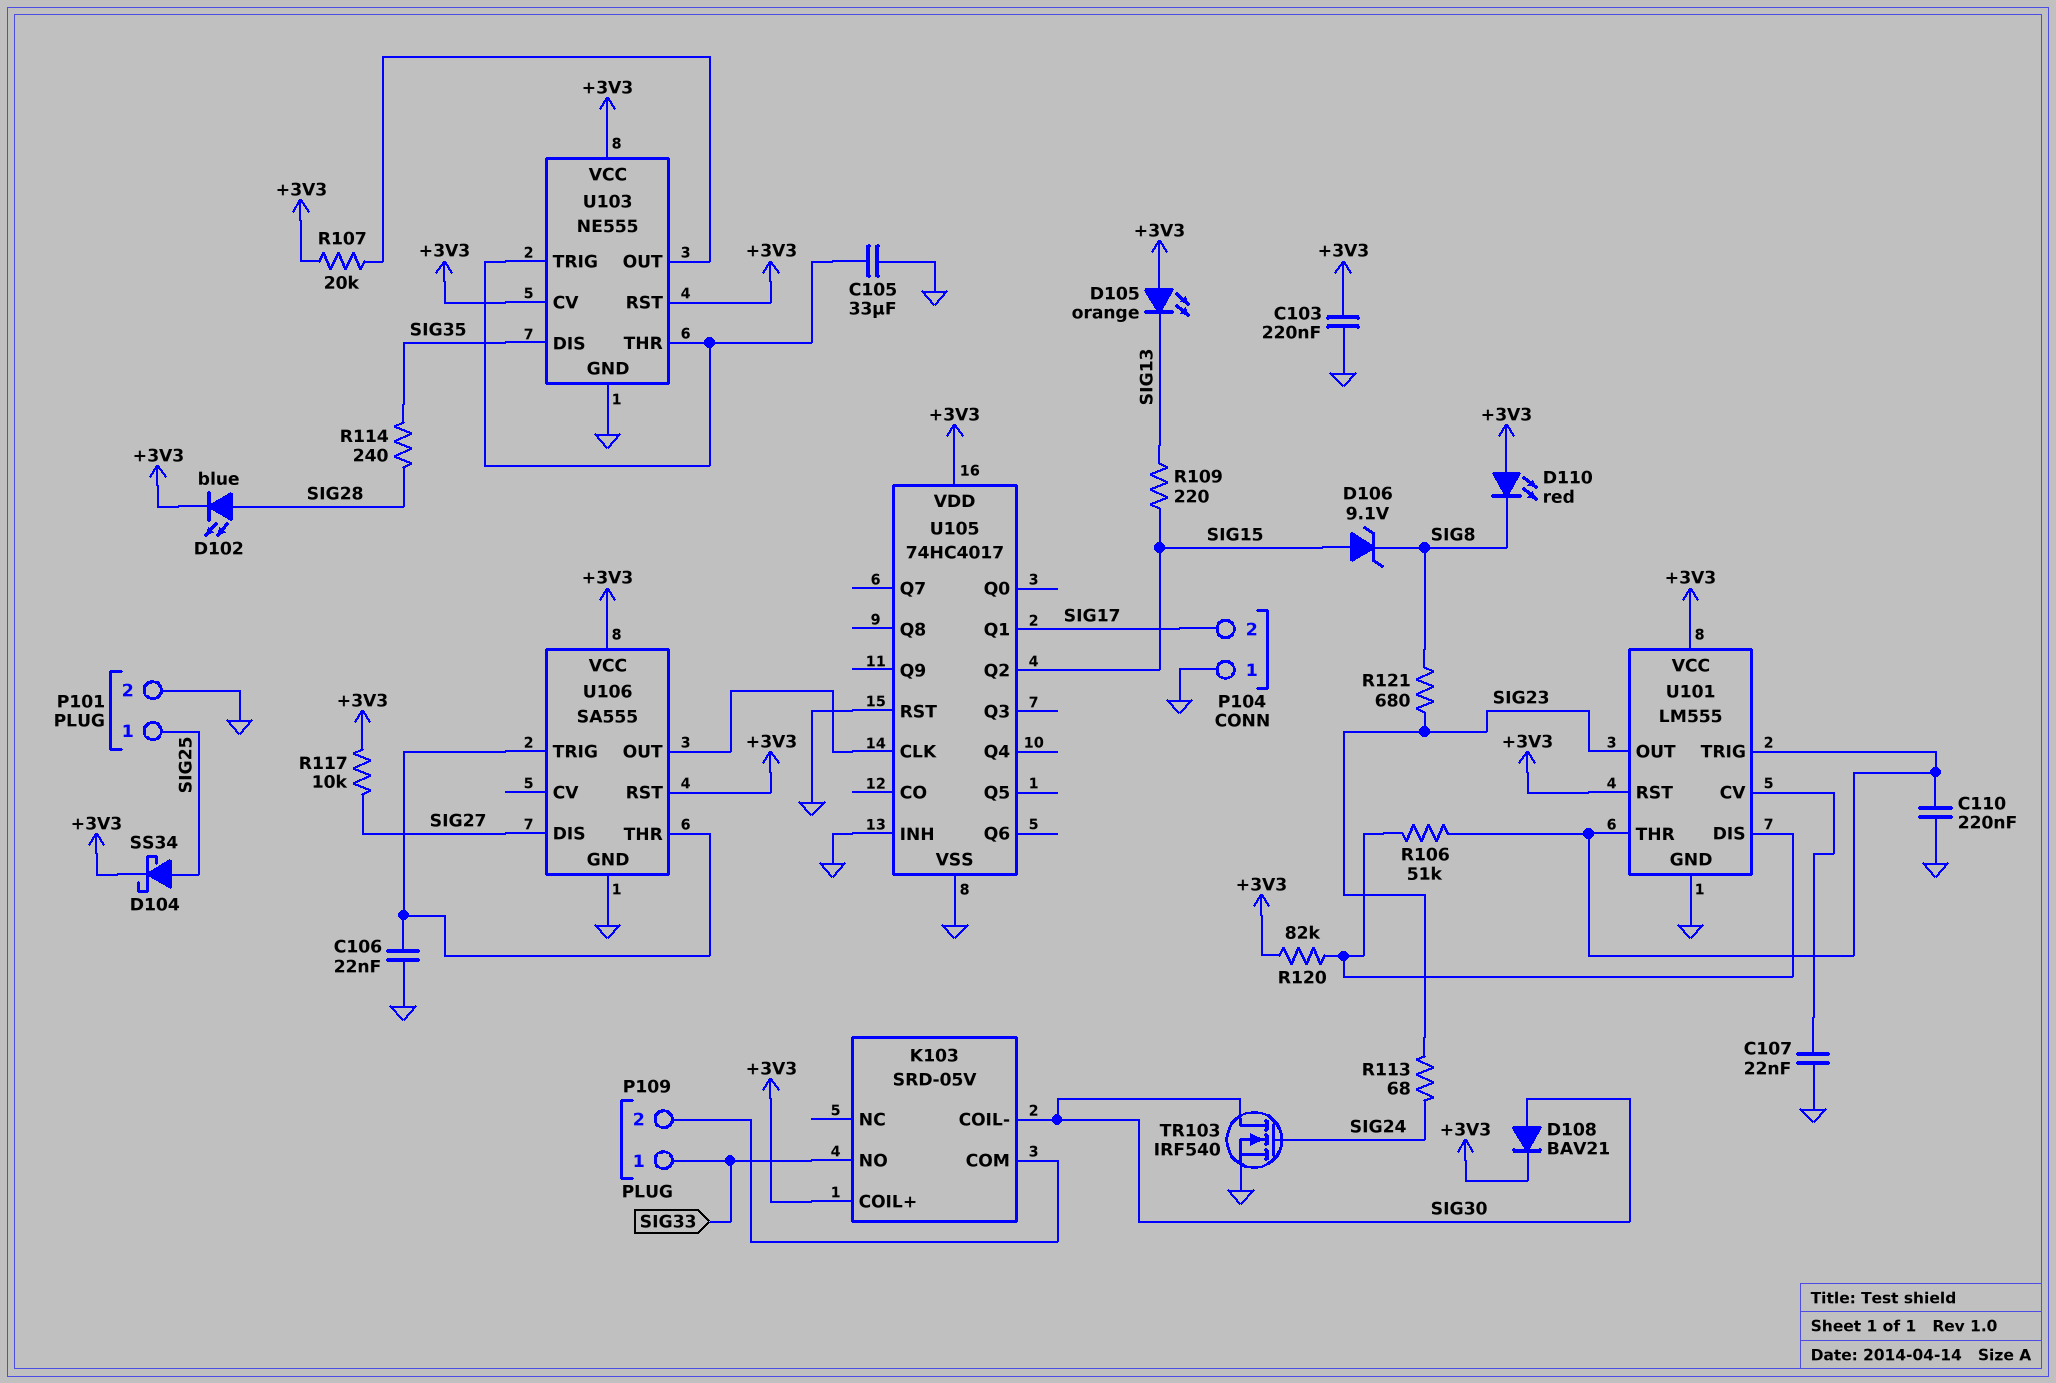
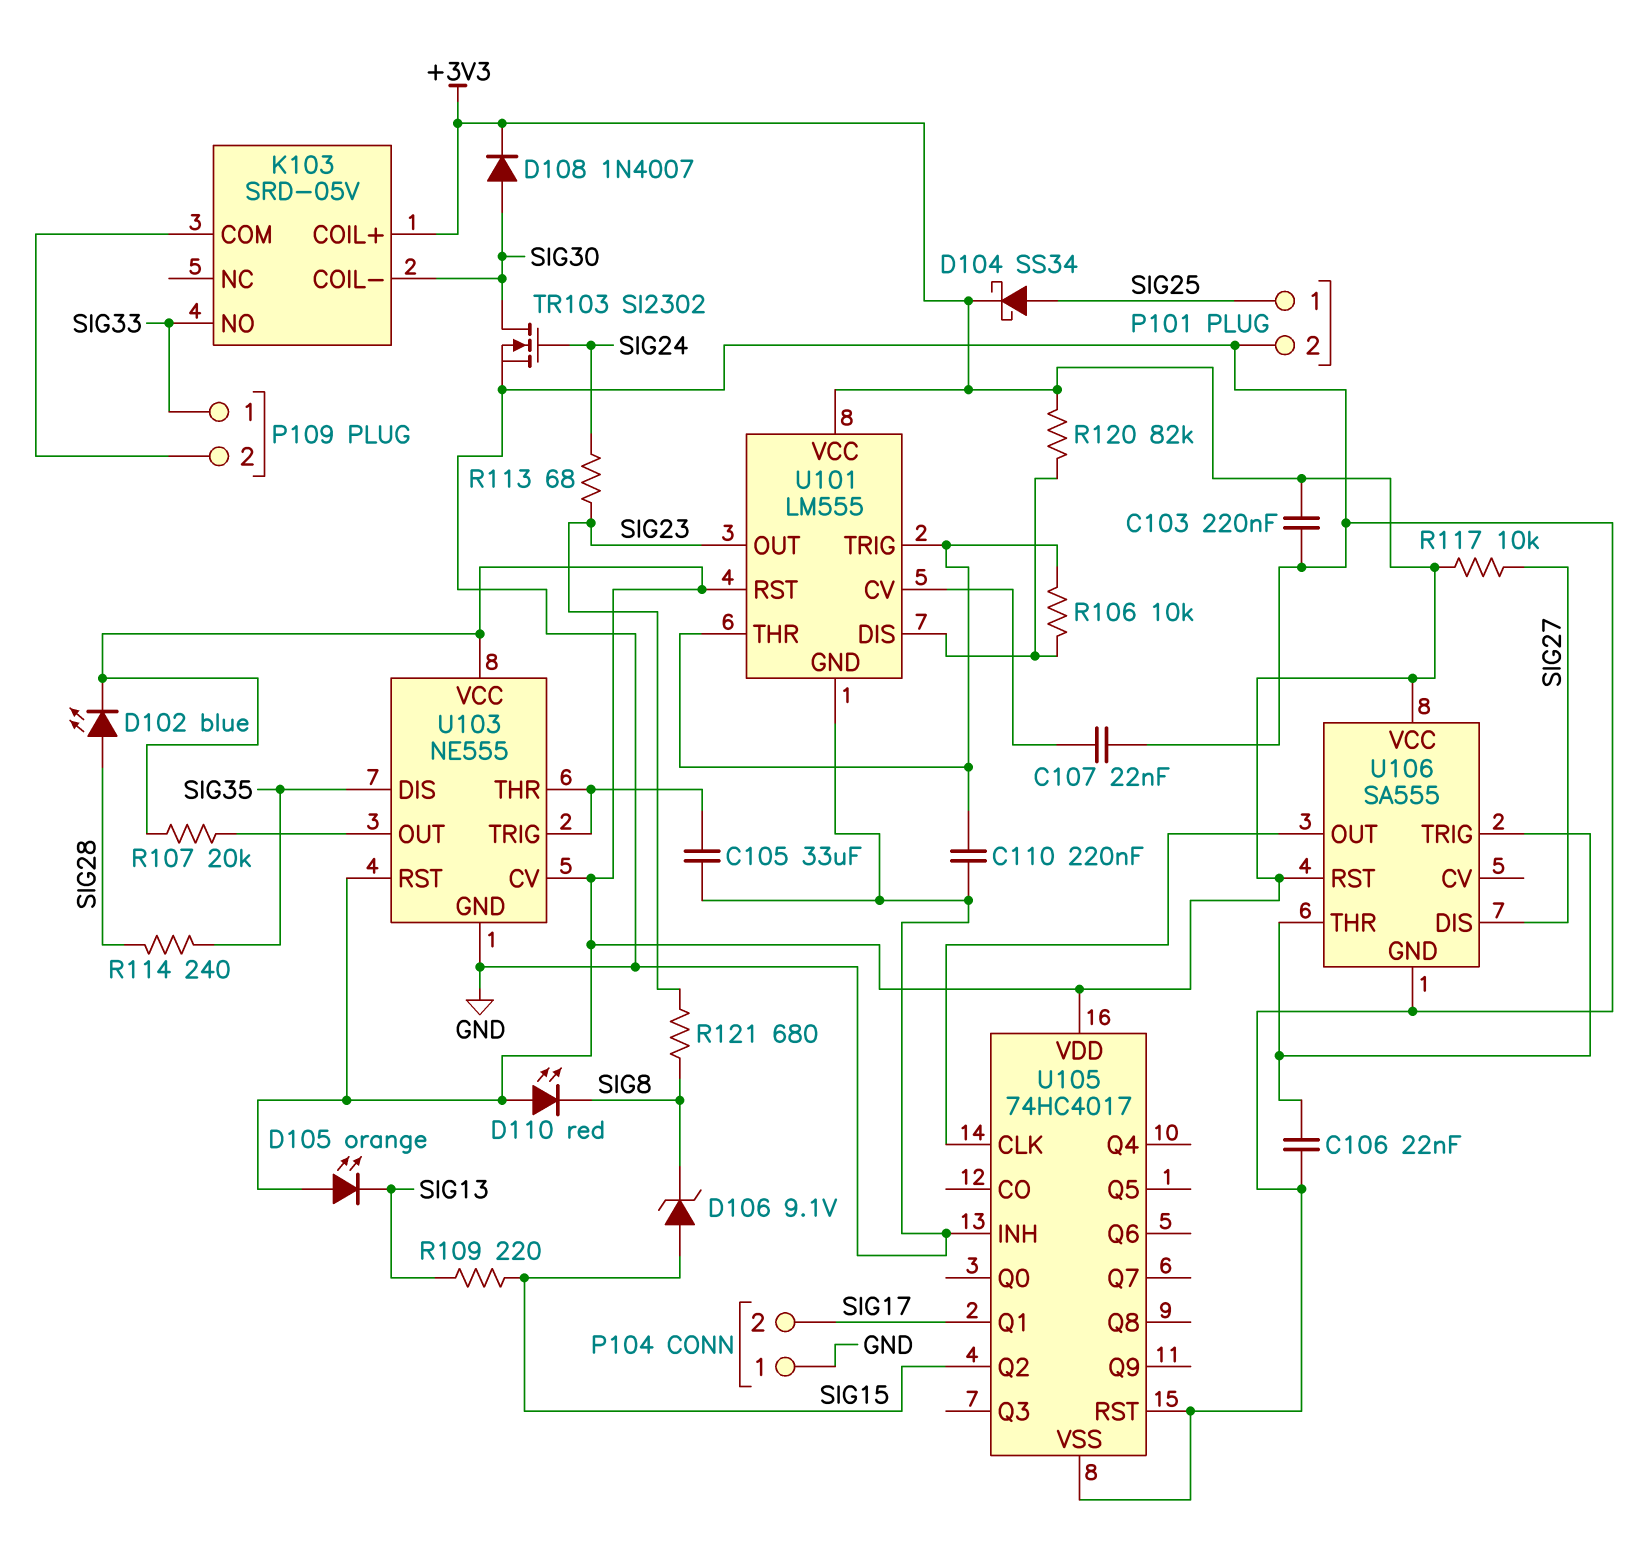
D108: diode BAV21 (A SIG30, K +3V3) -> diode 1N4007 (A SIG30, K +3V3)
R106: 51k (U101/DIS, U101/THR) -> 10k (U101/DIS, U101/THR)
TR103: NMOS IRF540 (G SIG24, D SIG30, S GND) -> NMOS SI2302 (G SIG24, D SIG30, S GND)

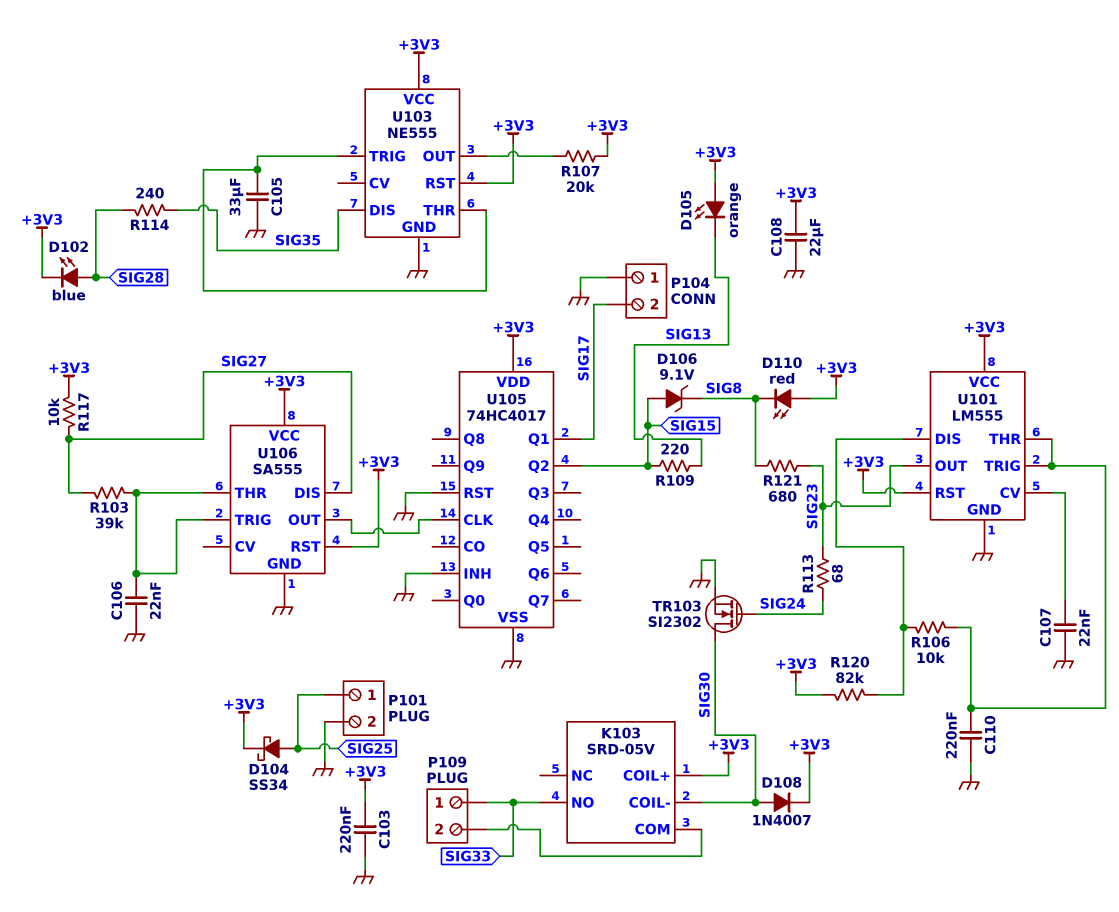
C108: none -> 22uF (+3V3, GND)
R103: none -> 39k (SIG27, U106/THR)
U103 pin CV: +3V3 -> none

